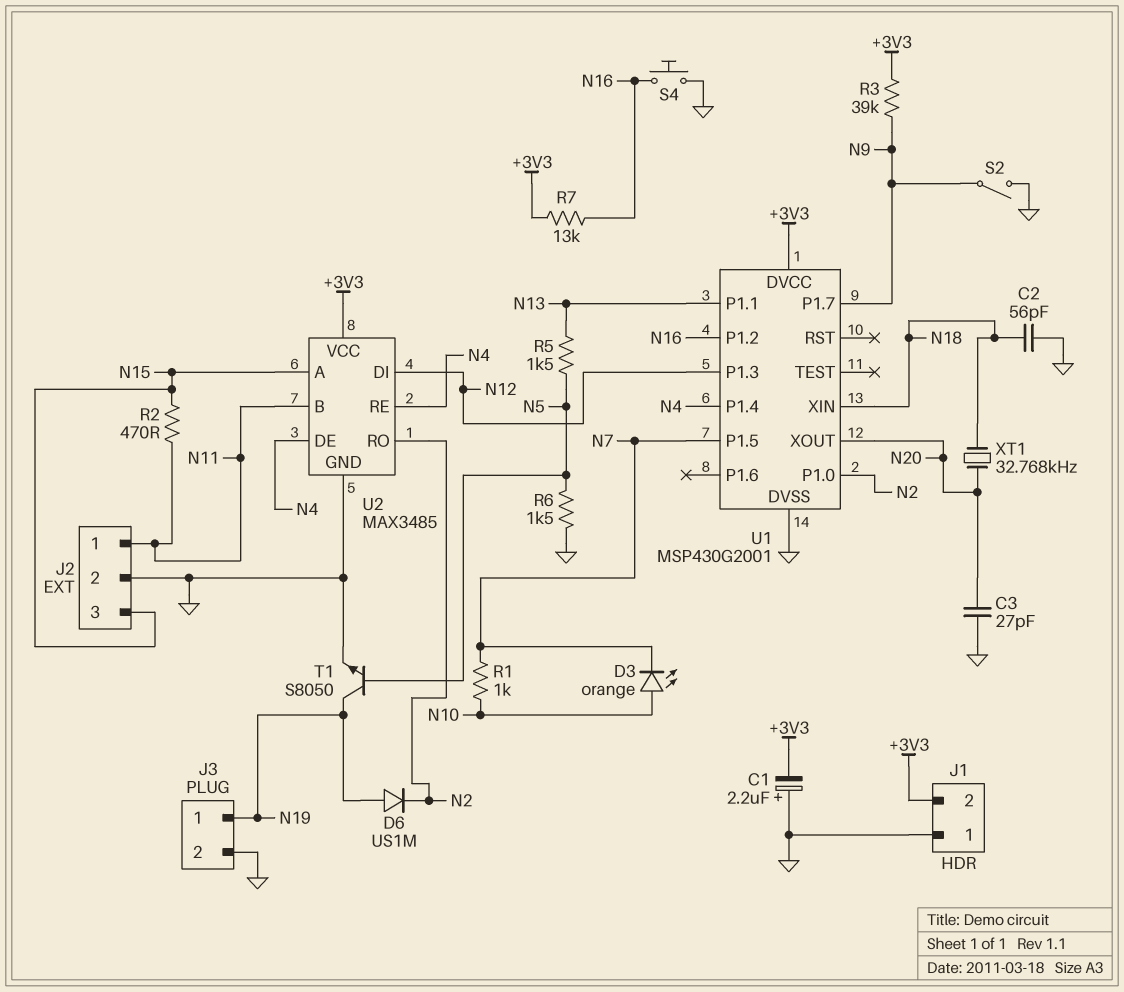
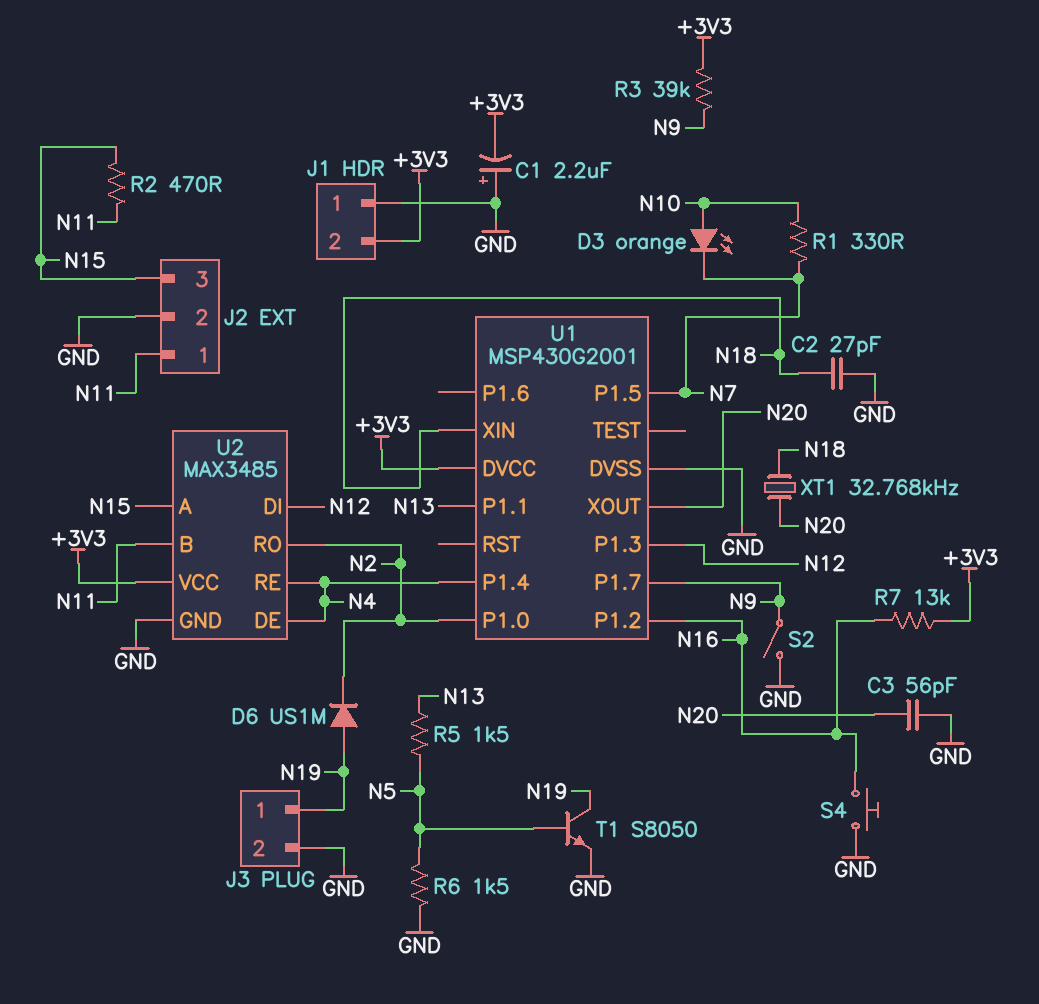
C2: 56pF (GND, N18) -> 27pF (GND, N18)
C3: 27pF (GND, N20) -> 56pF (GND, N20)
R1: 1k (N7, N10) -> 330 (N7, N10)

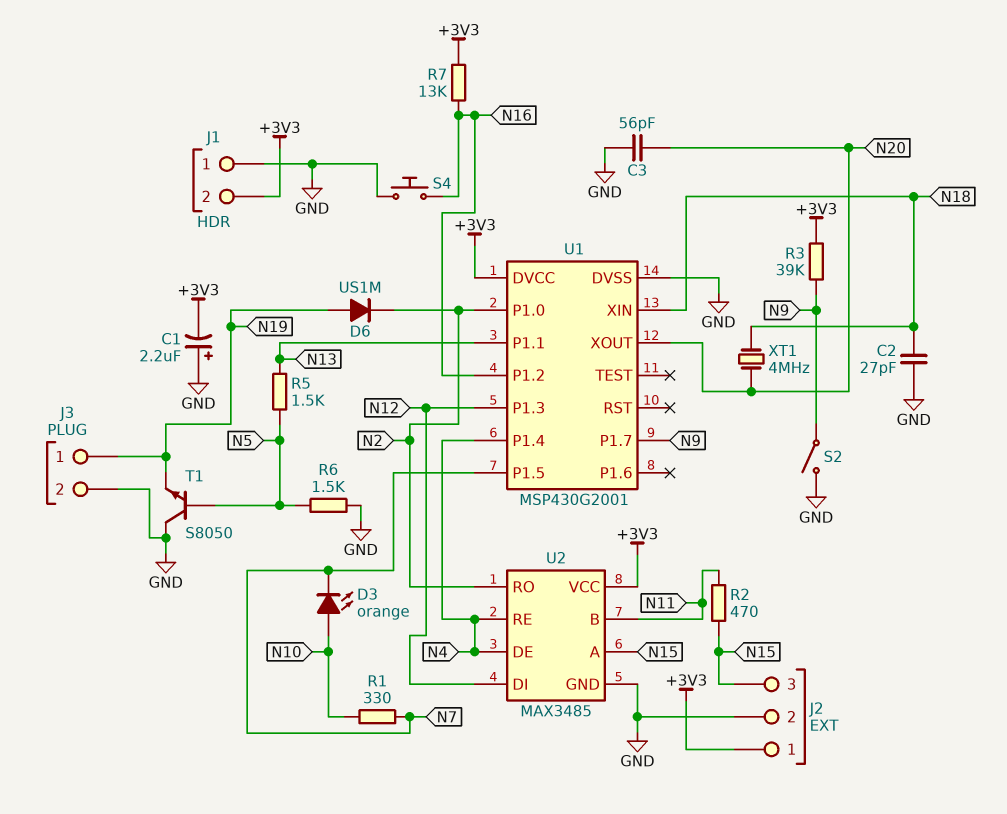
J2 pin 1: N11 -> +3V3
T1: NPN S8050 (B N5, C N19, E GND) -> NPN S8050 (B N5, C GND, E N19)
XT1: 32.768kHz (N18, N20) -> 4MHz (N18, N20)

